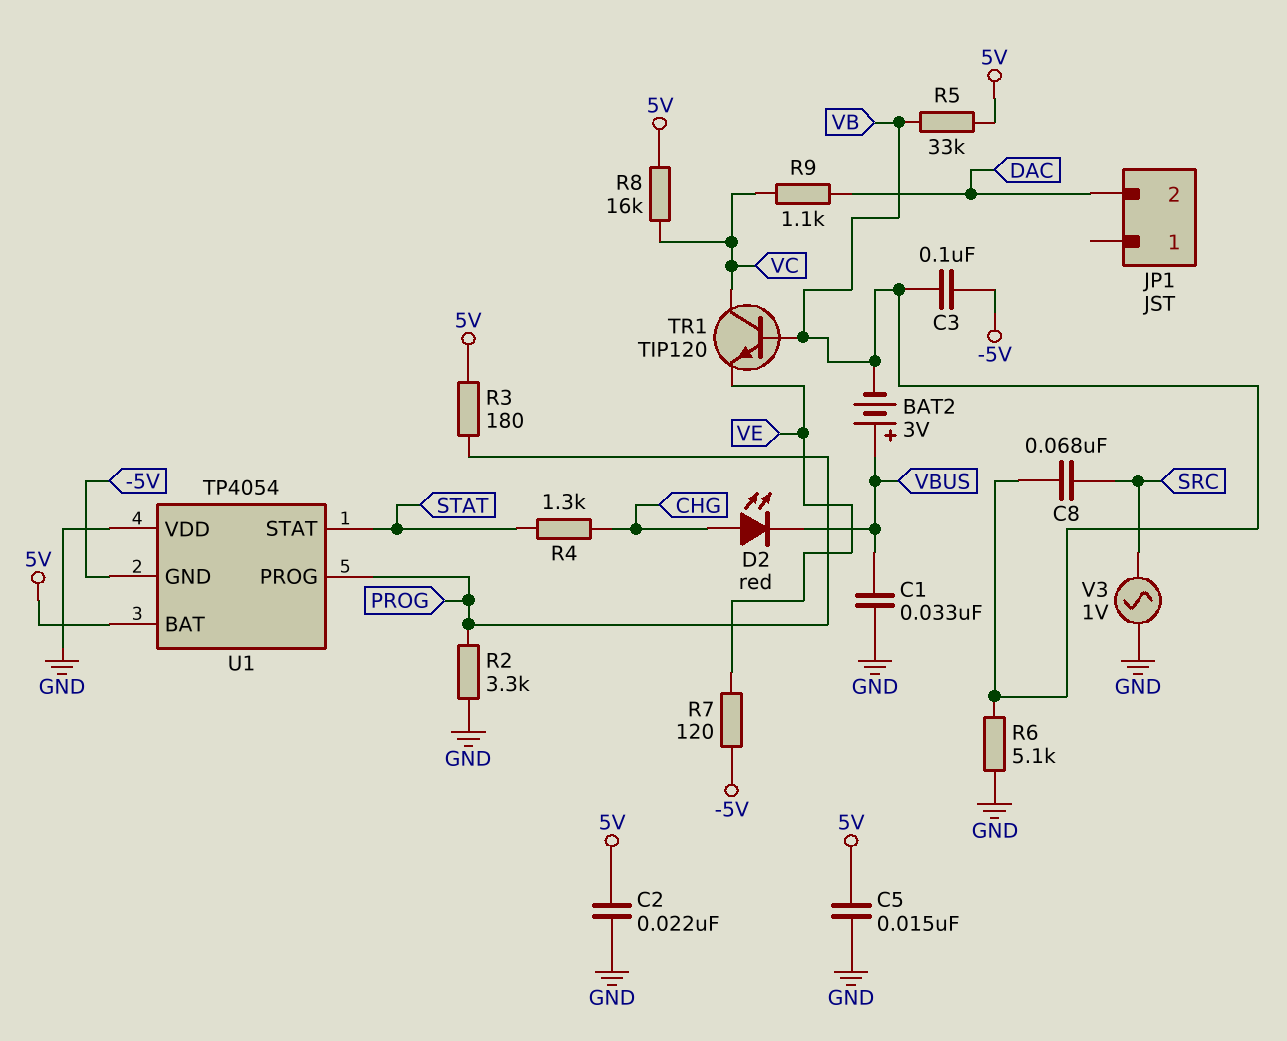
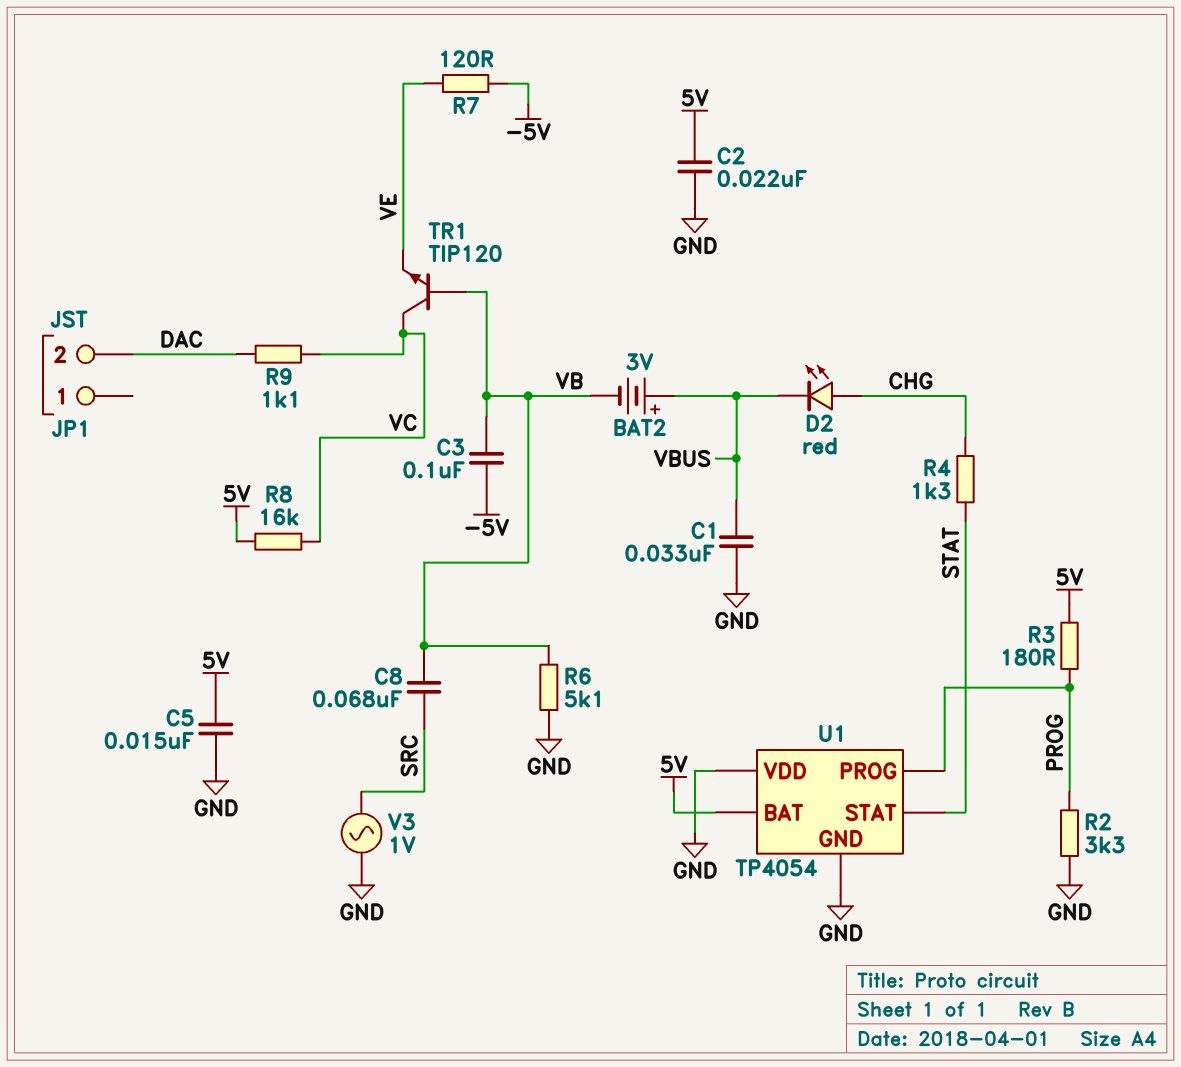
R5: 33k (5V, VB) -> none
U1 pin GND: -5V -> GND

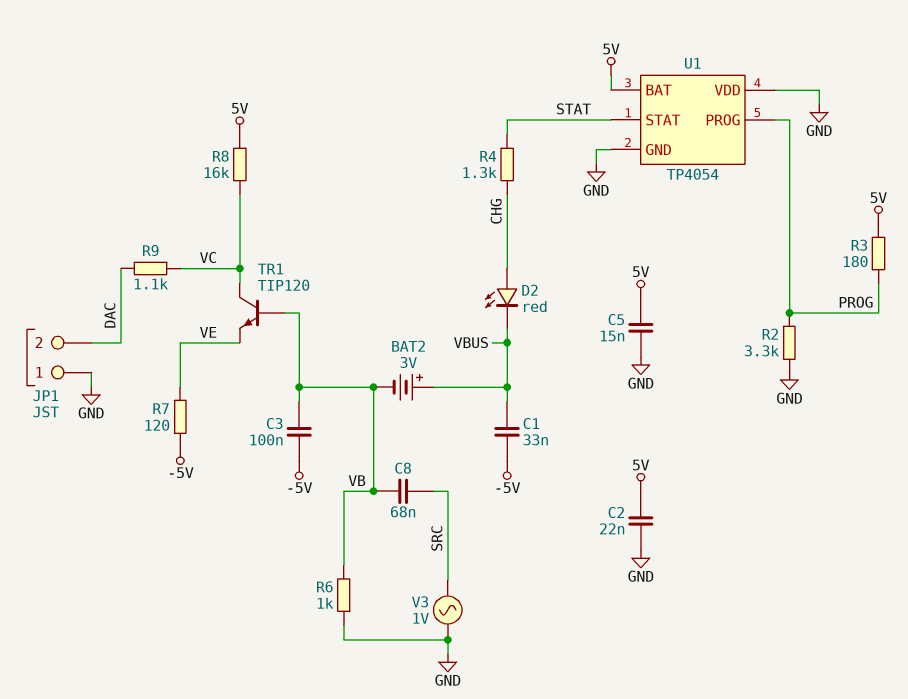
C1: 33nF (GND, VBUS) -> 33nF (-5V, VBUS)
JP1 pin 1: none -> GND
R6: 5.1k (GND, VB) -> 1k (GND, VB)

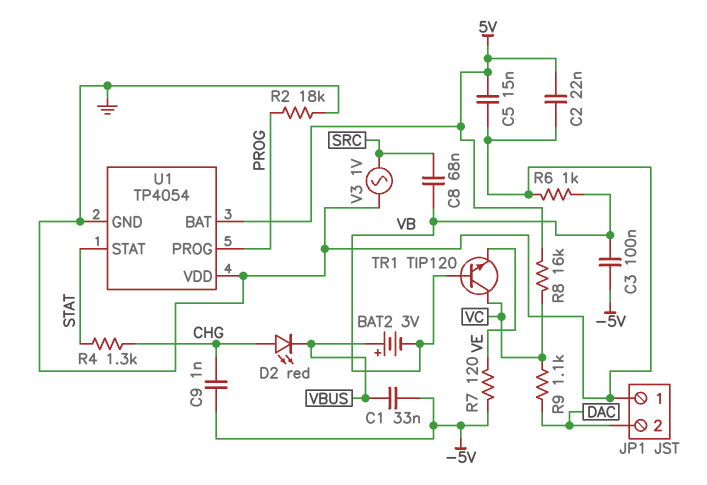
C9: none -> 1nF (-5V, CHG)
R2: 3.3k (GND, PROG) -> 18k (GND, PROG)
R3: 180 (5V, PROG) -> none

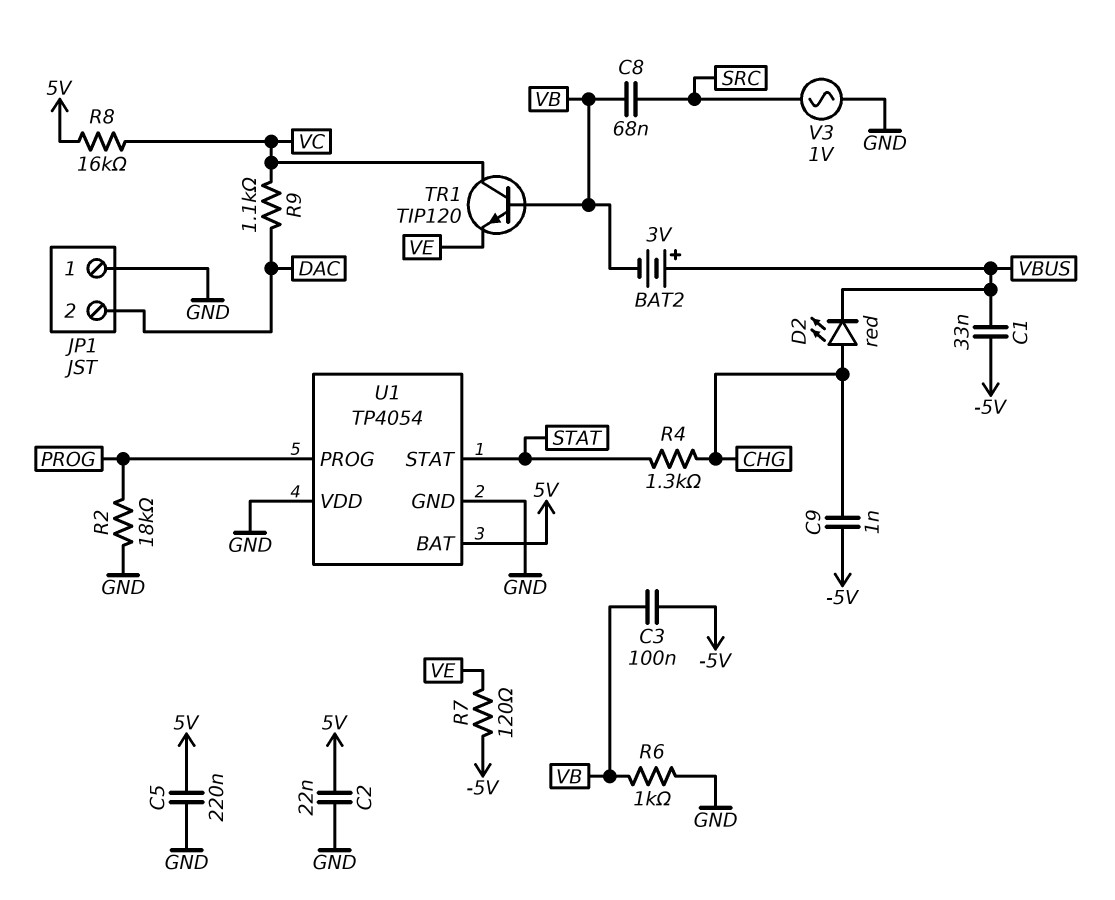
C5: 15nF (5V, GND) -> 220nF (5V, GND)

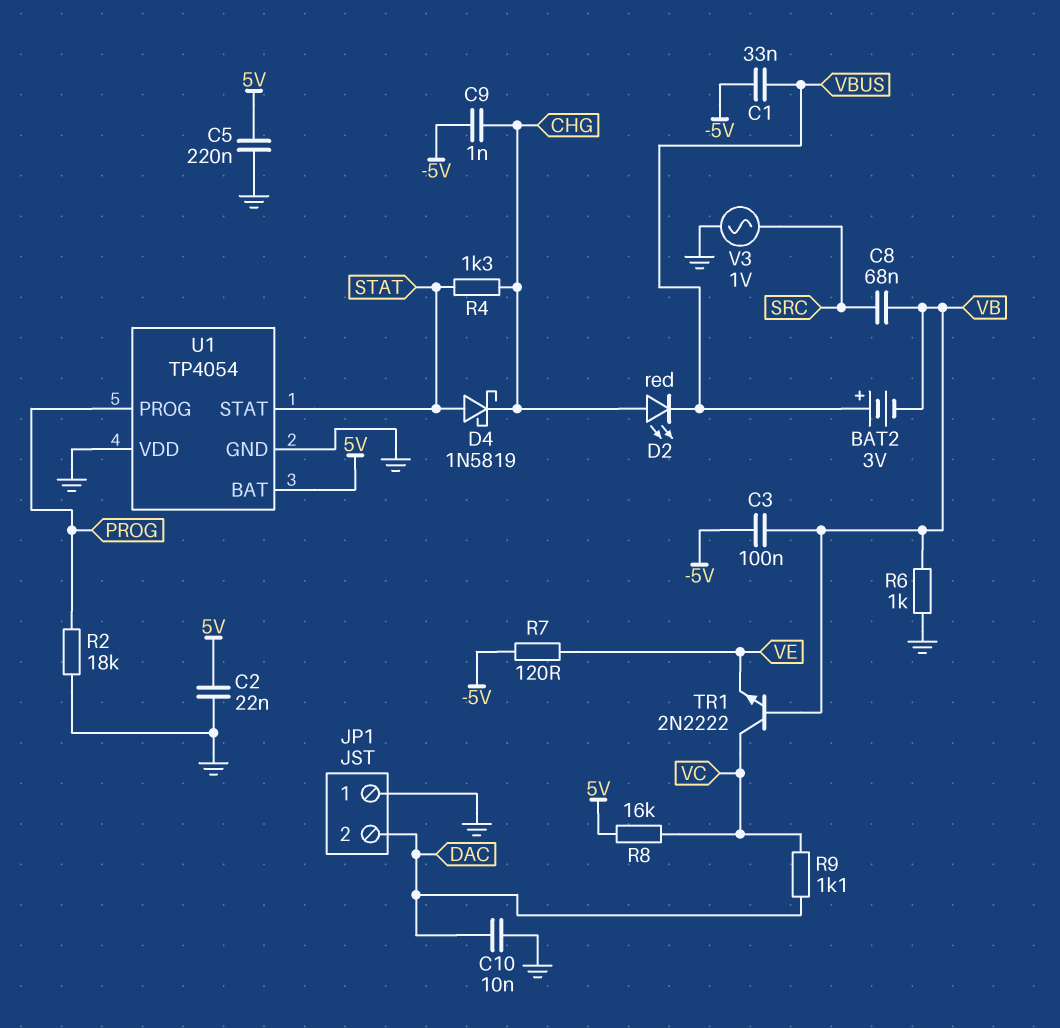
C10: none -> 10nF (DAC, GND)
D4: none -> schottky 1N5819 (A STAT, K CHG)
TR1: NPN TIP120 (B VB, C VC, E VE) -> NPN 2N2222 (B VB, C VC, E VE)

